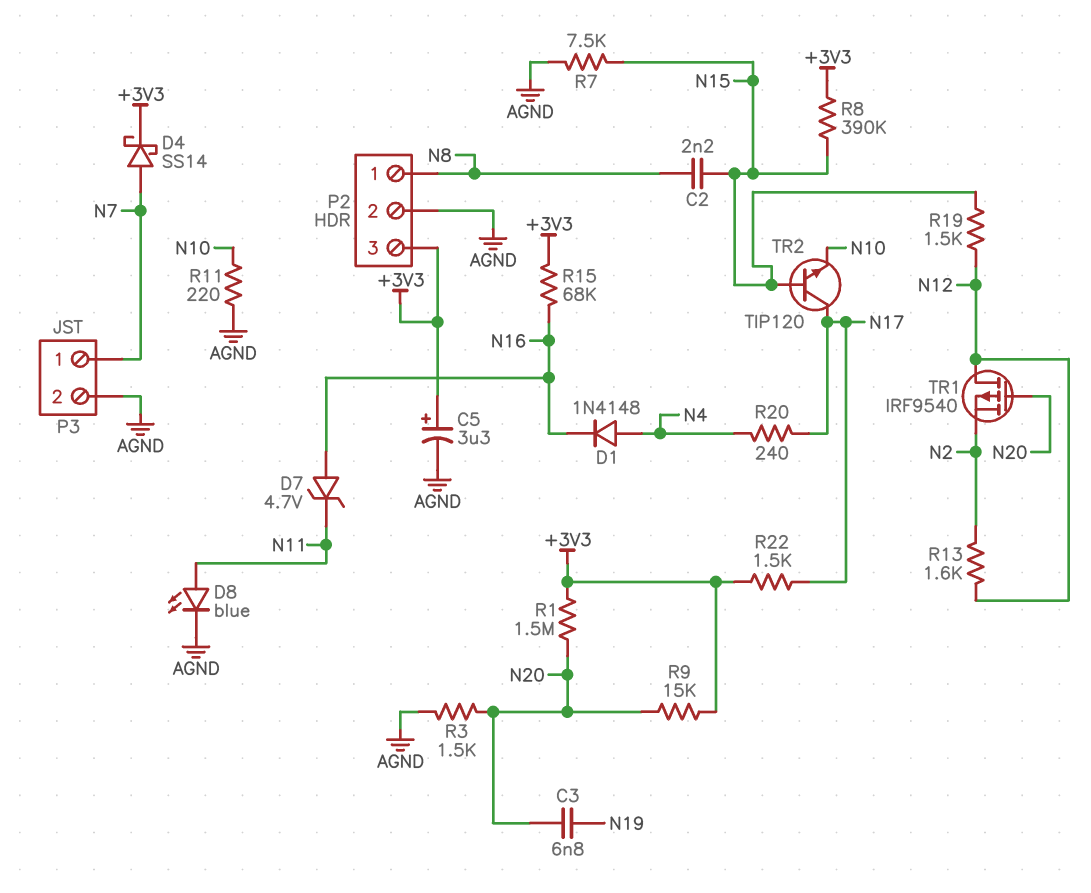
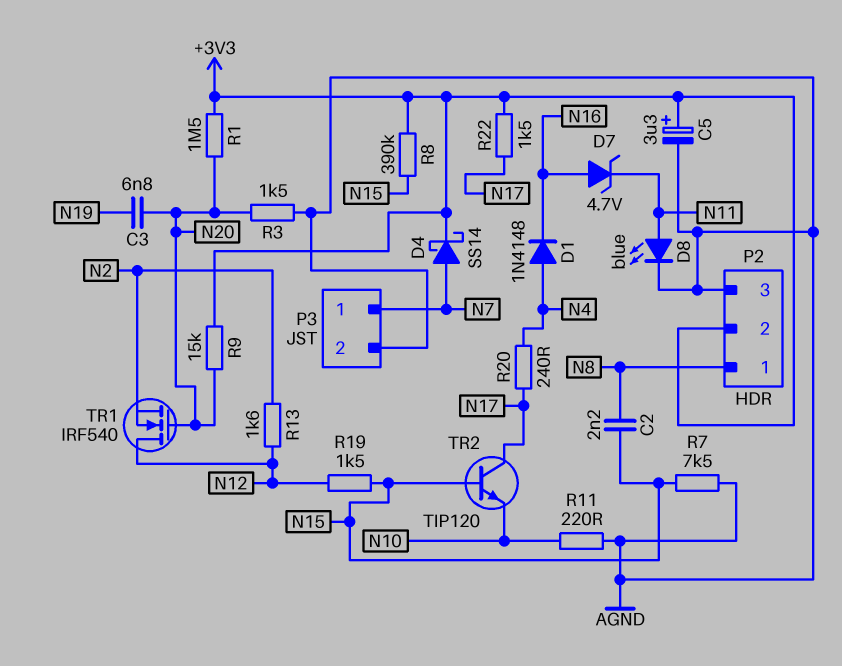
P2 pin 2: AGND -> +3V3
P2 pin 3: +3V3 -> AGND
R15: 68k (+3V3, N16) -> none
TR1: PMOS IRF9540 (G N20, D N12, S N2) -> NMOS IRF540 (G N20, D N12, S N2)

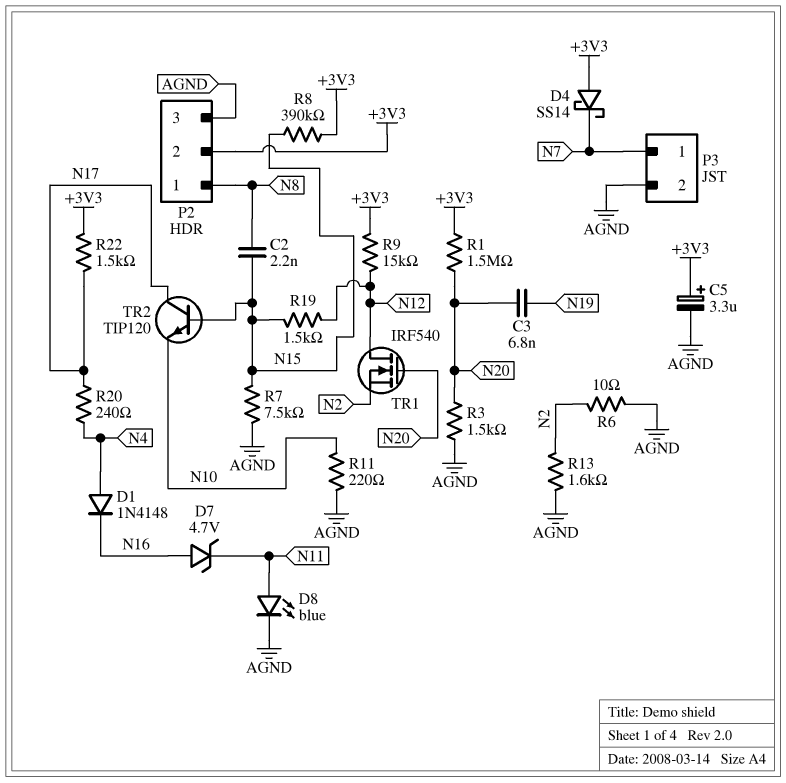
D4: schottky SS14 (A N7, K +3V3) -> schottky SS14 (A +3V3, K N7)
R6: none -> 10 (AGND, N2)
R9: 15k (+3V3, N20) -> 15k (+3V3, N12)
R13: 1.6k (N2, N12) -> 1.6k (AGND, N2)

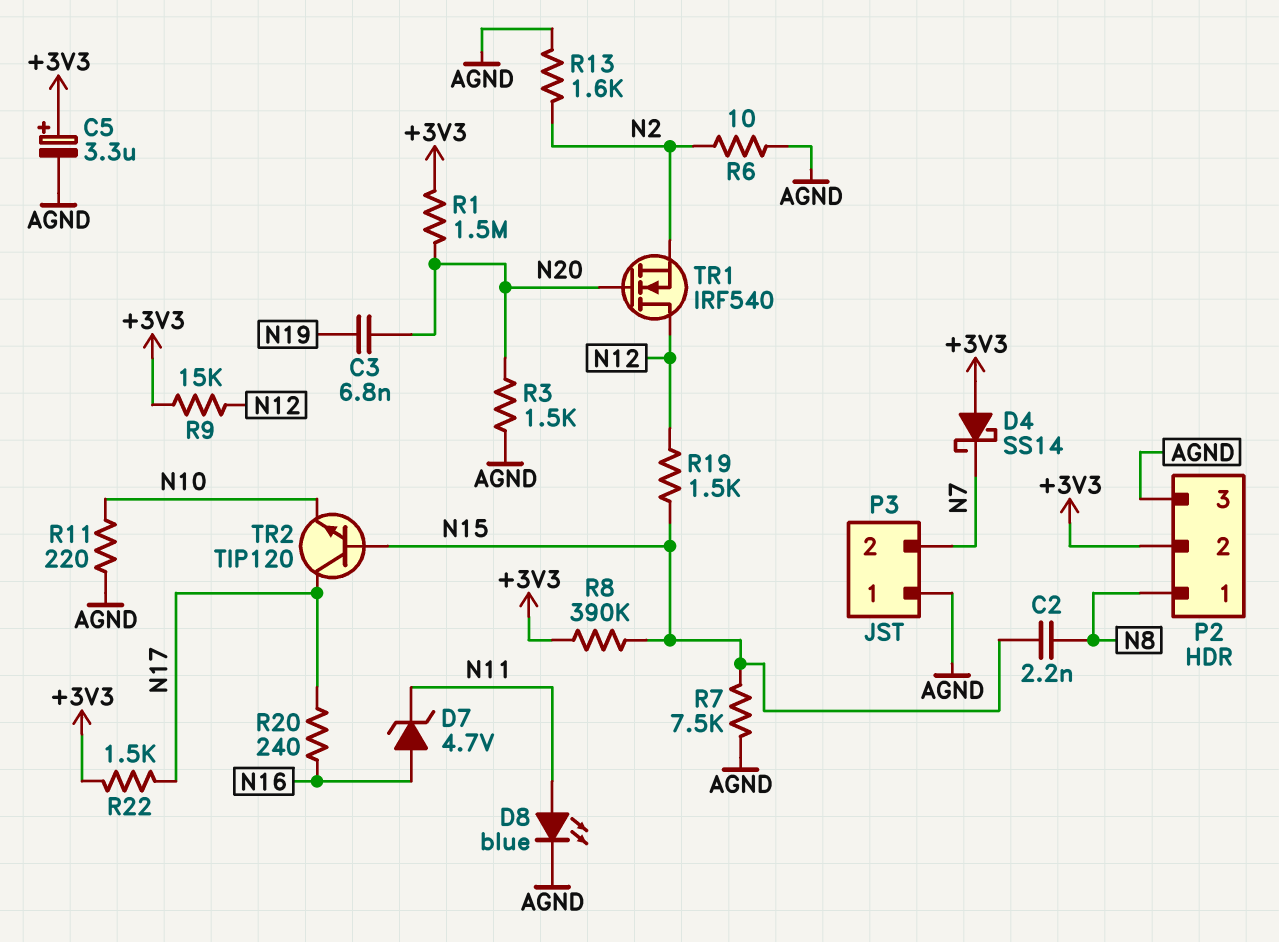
D1: diode 1N4148 (A N4, K N16) -> none
P3 pin 1: N7 -> AGND
P3 pin 2: AGND -> N7
R20: 240 (N4, N17) -> 240 (N16, N17)

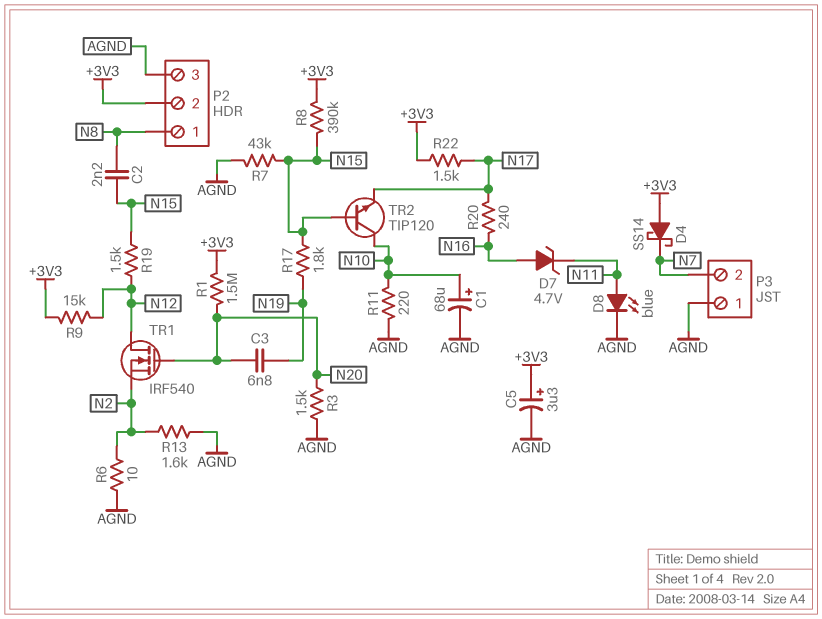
C1: none -> 68uF (plus N10, minus AGND)
R7: 7.5k (AGND, N15) -> 43k (AGND, N15)
R17: none -> 1.8k (N15, N19)
TR2: NPN TIP120 (B N15, C N17, E N10) -> NPN TIP120 (B N15, C N10, E N17)

